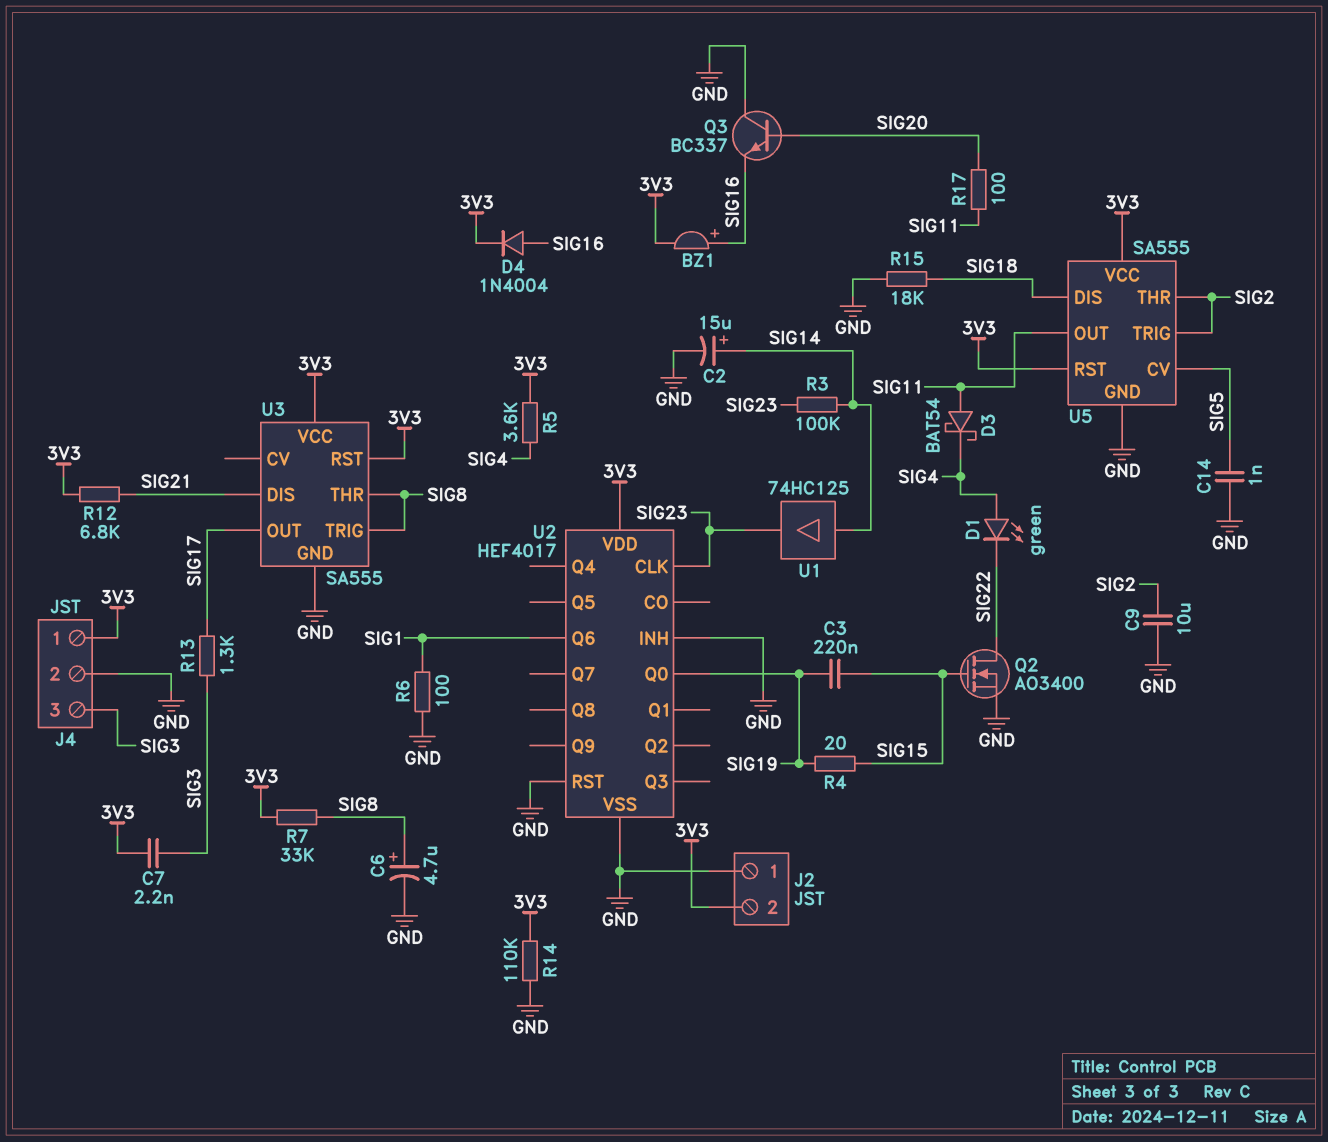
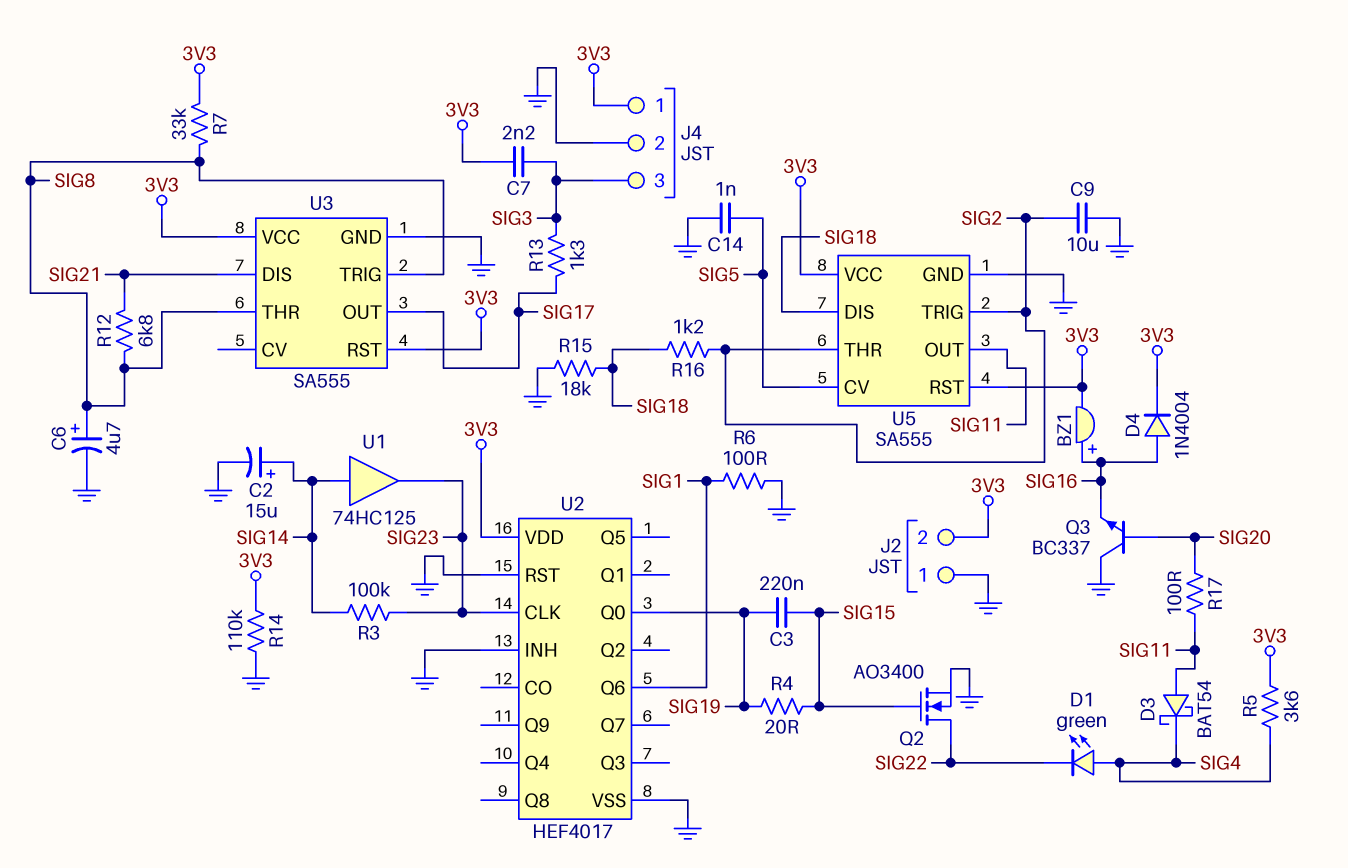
R12: 6.8k (3V3, SIG21) -> 6.8k (SIG8, SIG21)
R16: none -> 1.2k (SIG2, SIG18)

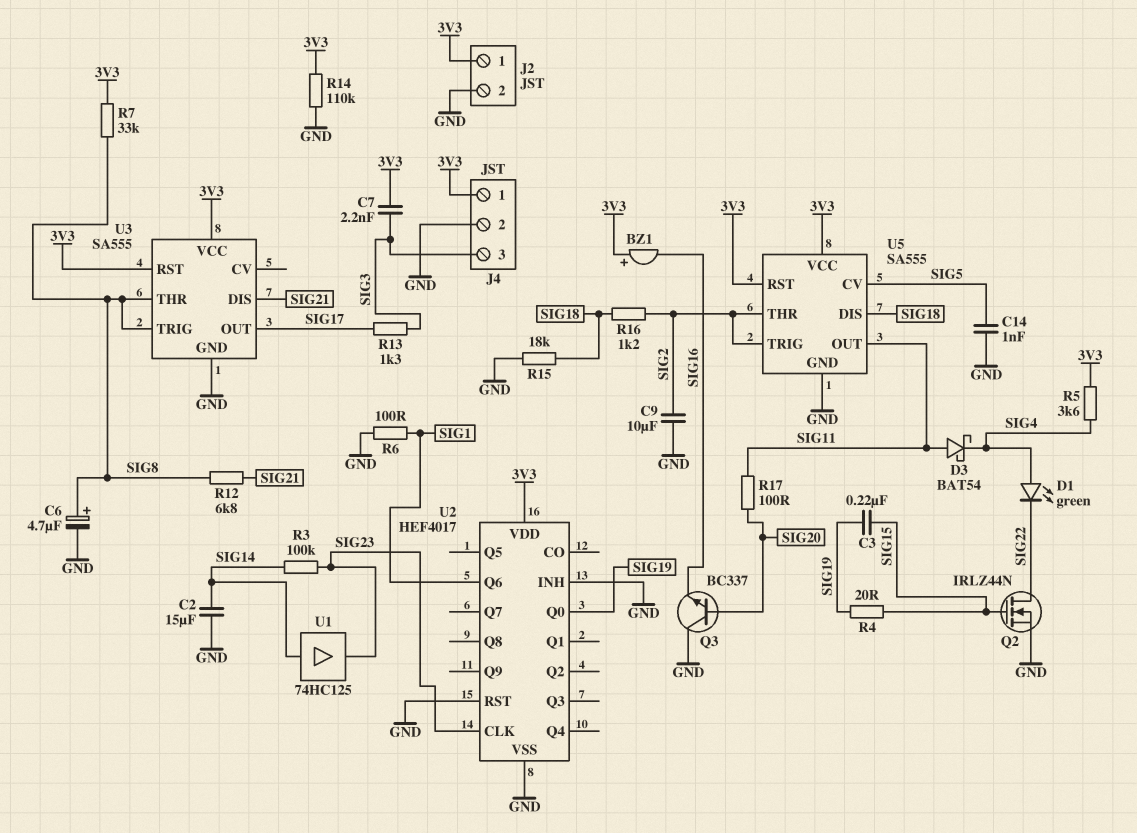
BZ1: buzzer (plus SIG16, minus 3V3) -> buzzer (plus 3V3, minus SIG16)
C2: 15uF (plus SIG14, minus GND) -> 15uF (GND, SIG14)
D4: diode 1N4004 (A SIG16, K 3V3) -> none
J2 pin 1: GND -> 3V3
J2 pin 2: 3V3 -> GND
Q2: NMOS AO3400 (G SIG15, D SIG22, S GND) -> NMOS IRLZ44N (G SIG15, D SIG22, S GND)

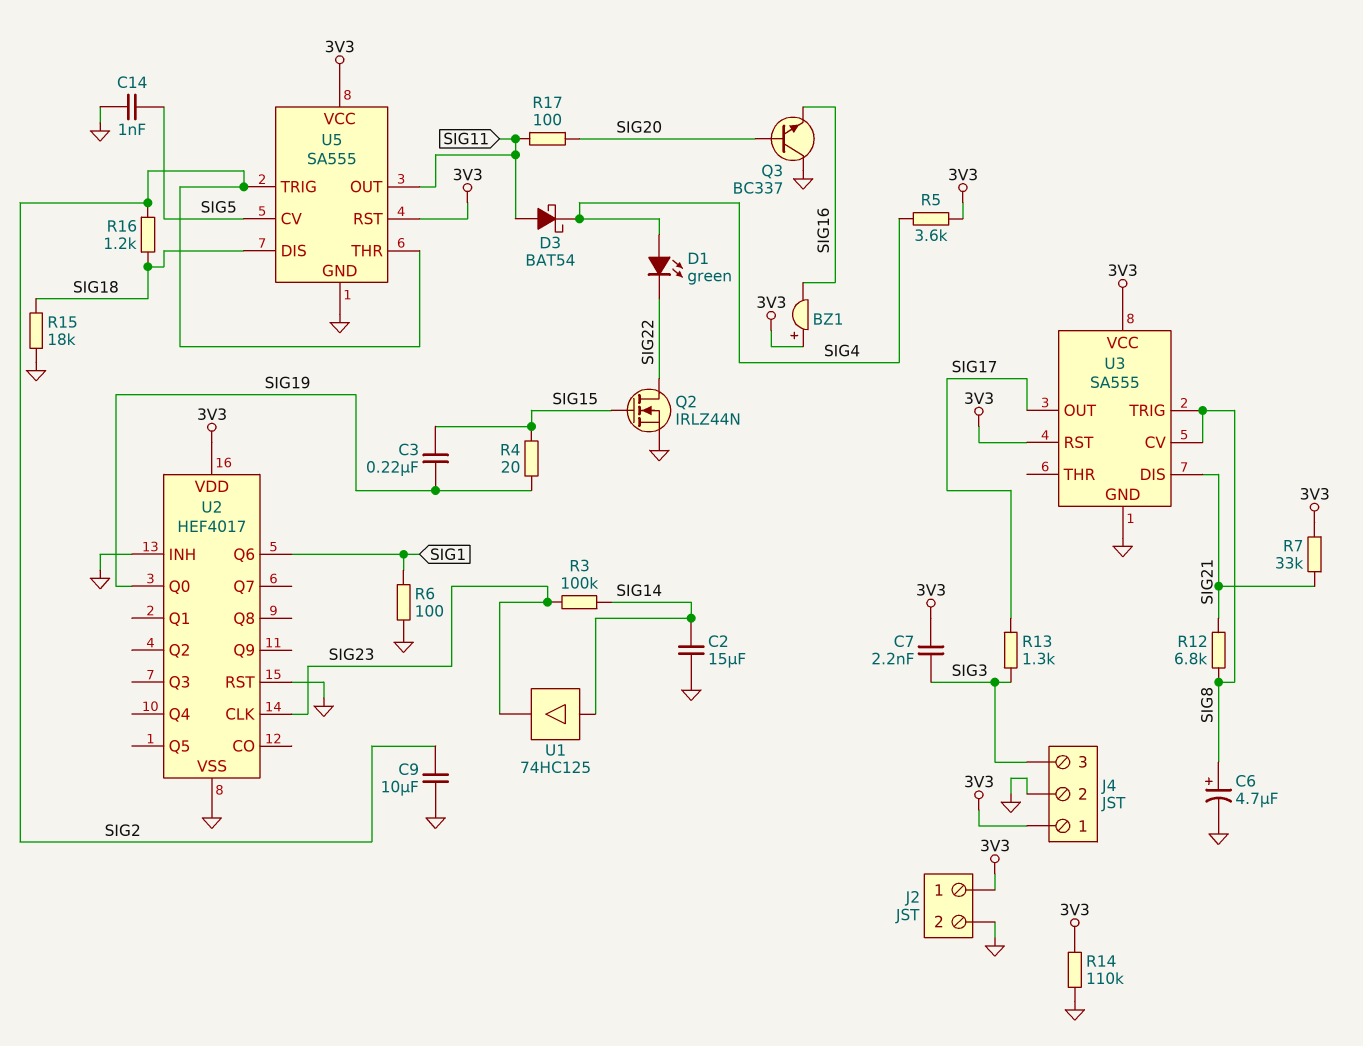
R7: 33k (3V3, SIG8) -> 33k (3V3, SIG21)
U3 pin CV: none -> SIG8
U3 pin THR: SIG8 -> none

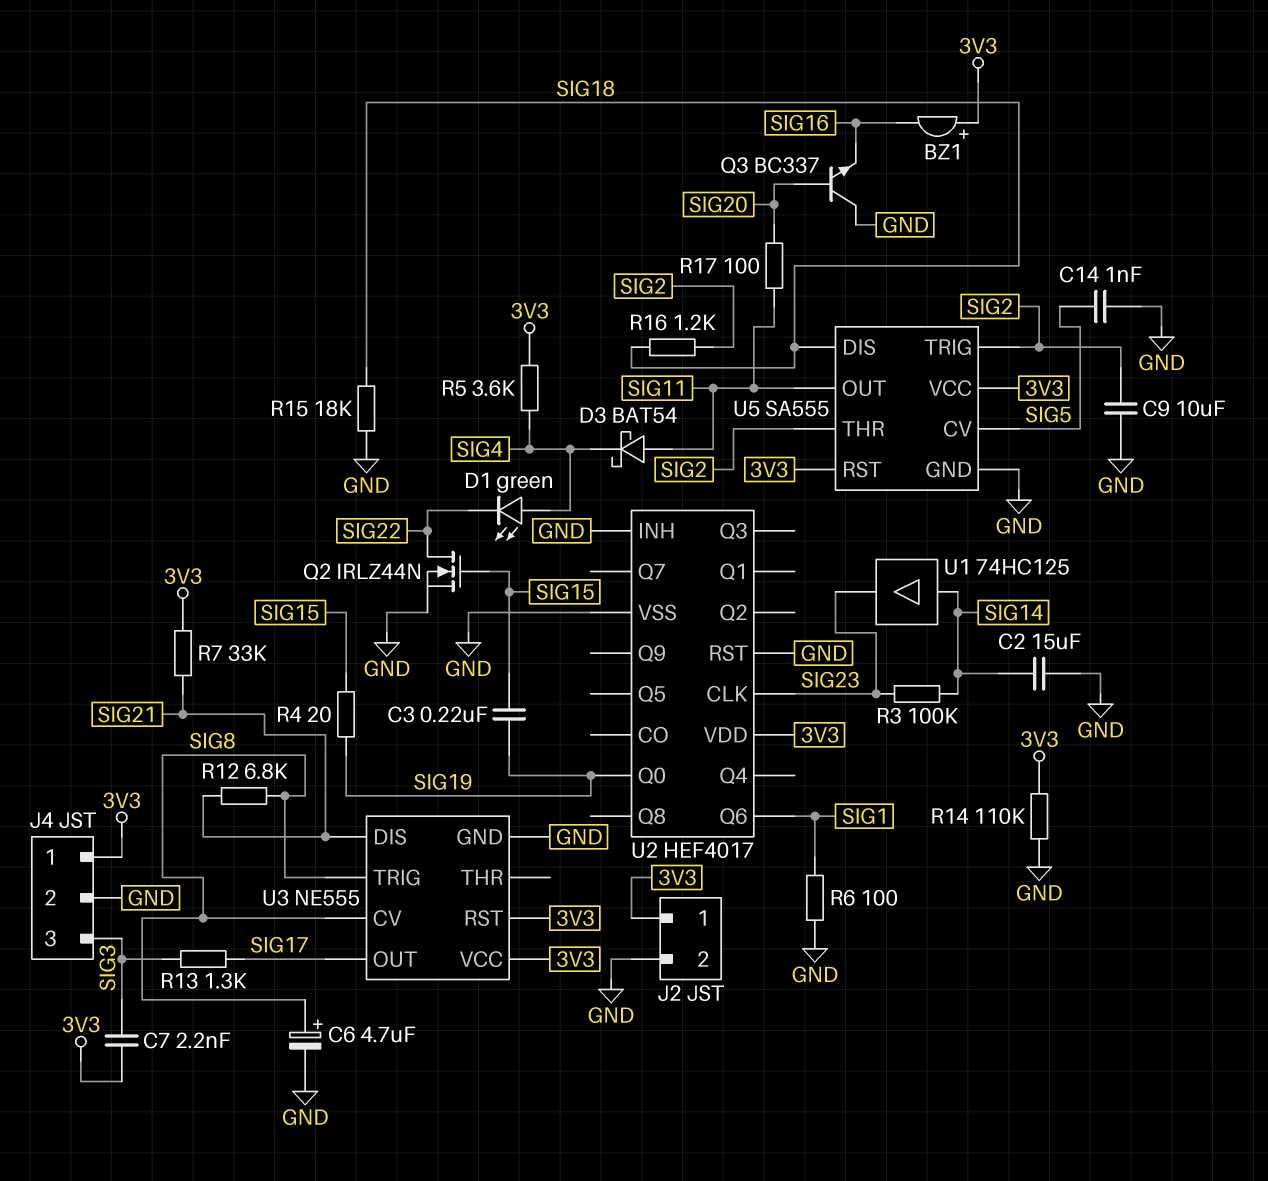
U3: SA555 -> NE555

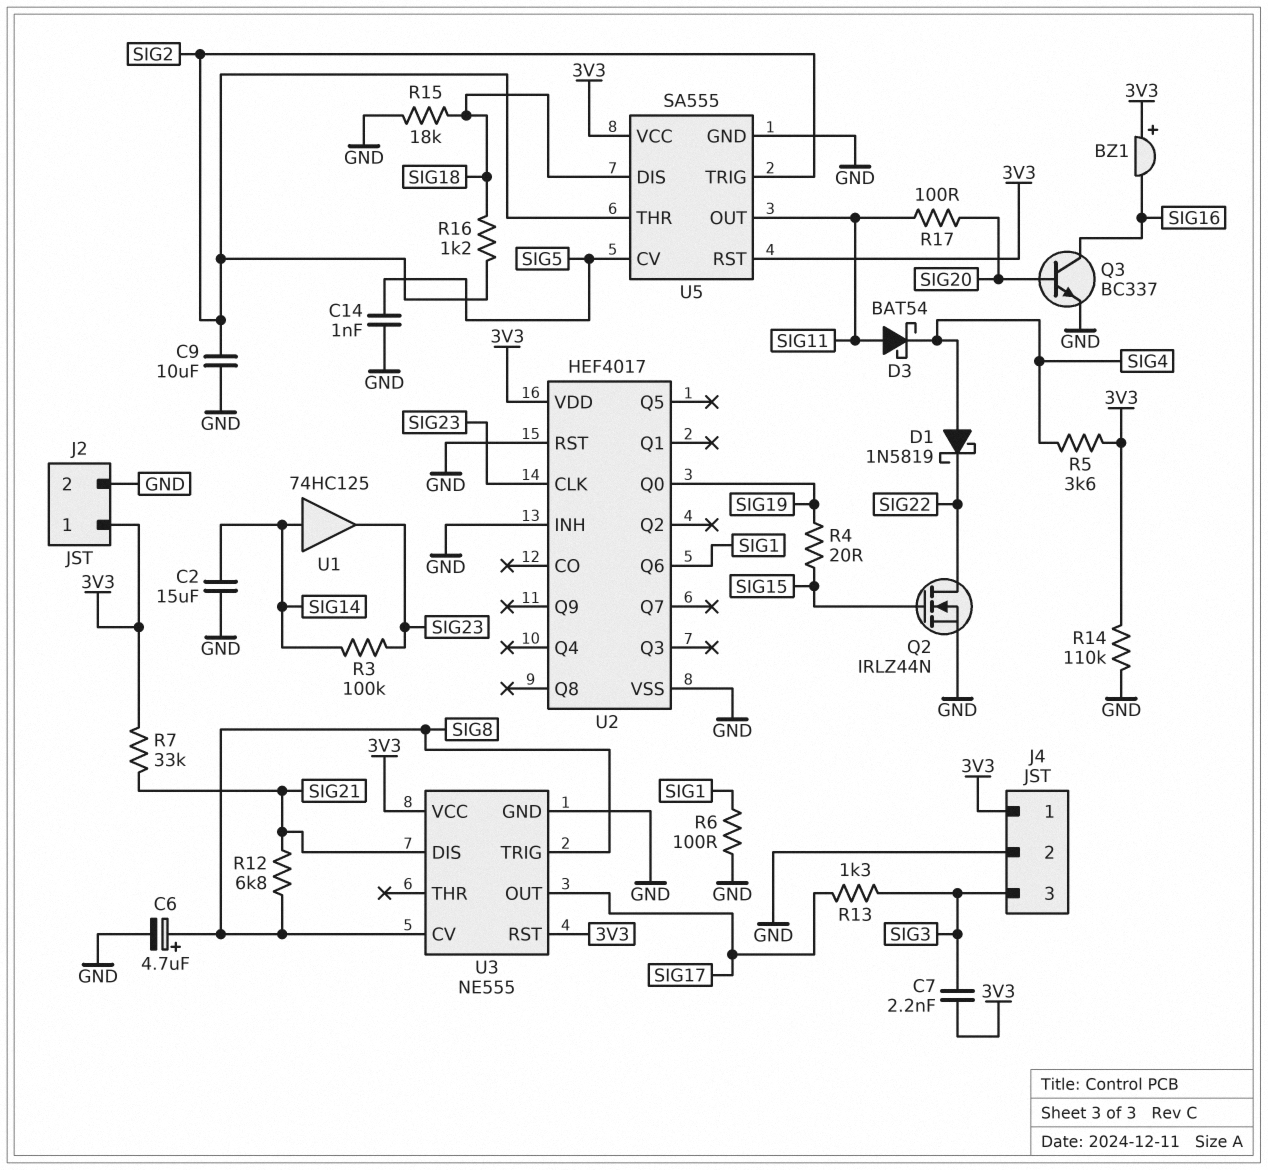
C3: 220nF (SIG15, SIG19) -> none
D1: LED green (A SIG4, K SIG22) -> schottky 1N5819 (A SIG4, K SIG22)
Q3: NPN BC337 (B SIG20, C GND, E SIG16) -> NPN BC337 (B SIG20, C SIG16, E GND)

